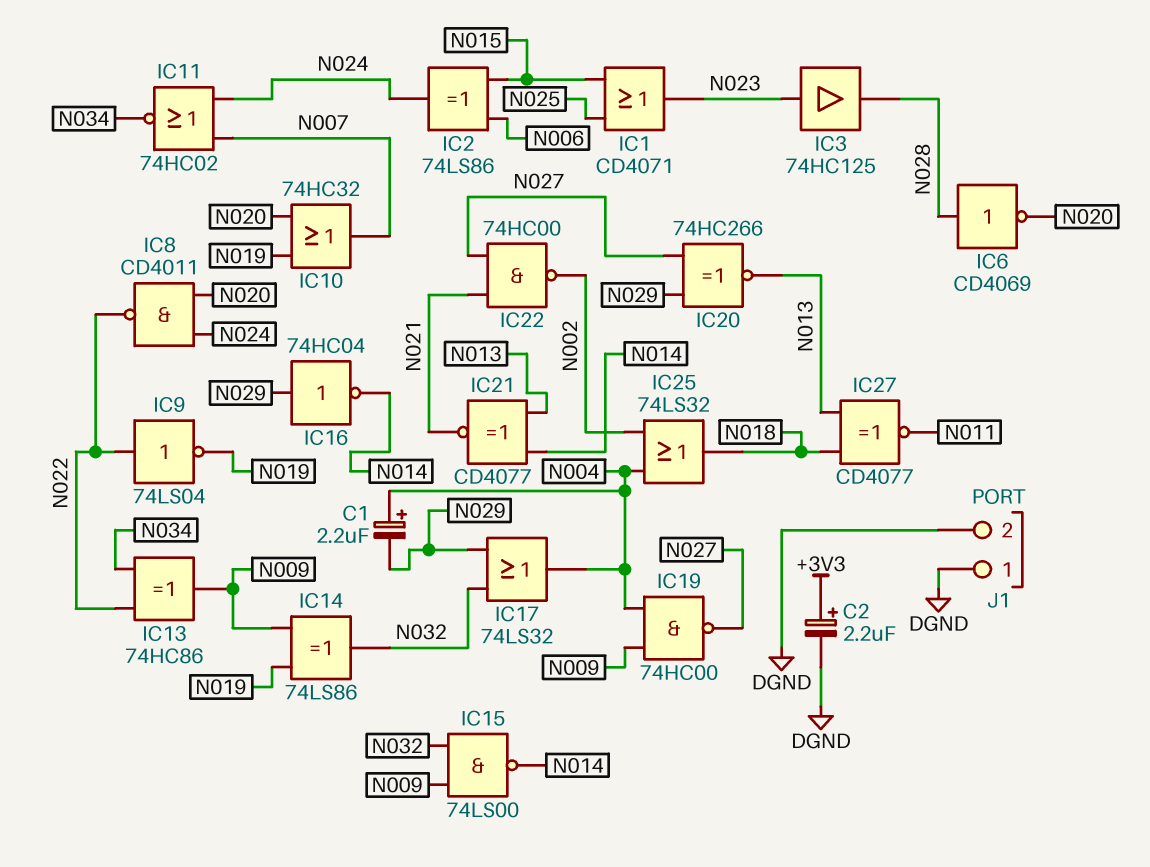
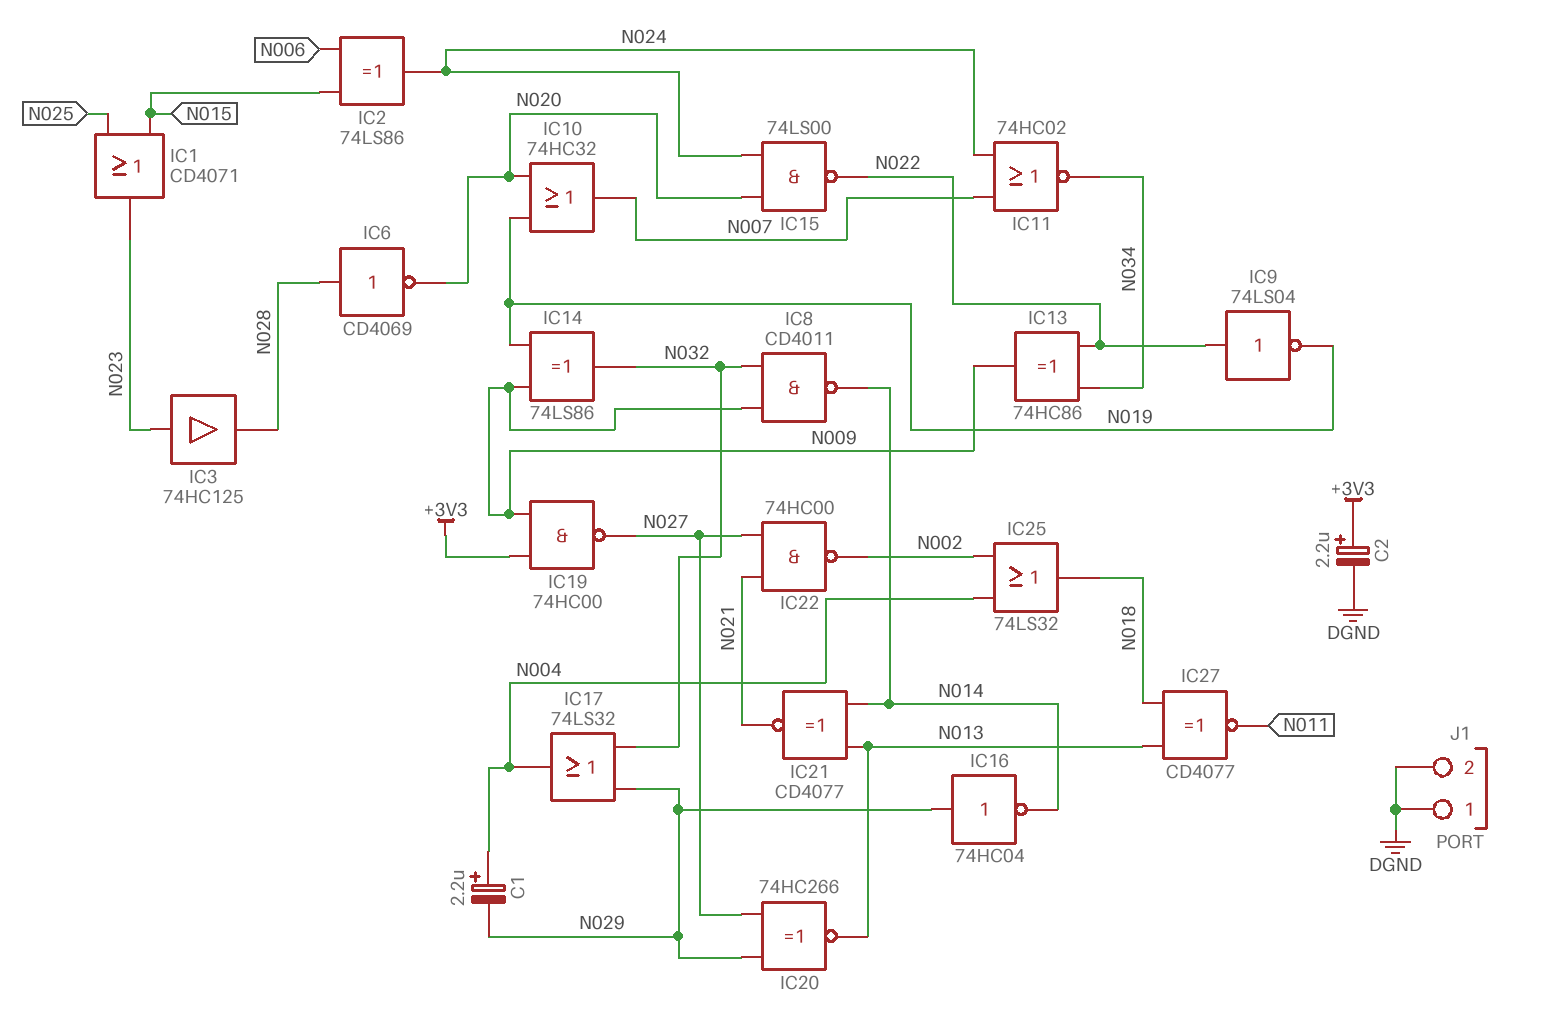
IC8: NAND CD4011 (in N020, in N024, out N022) -> NAND CD4011 (in N009, in N032, out N014)
IC15: NAND 74LS00 (in N009, in N032, out N014) -> NAND 74LS00 (in N020, in N024, out N022)
IC19: NAND 74HC00 (in N004, in N009, out N027) -> NAND 74HC00 (in +3V3, in N009, out N027)

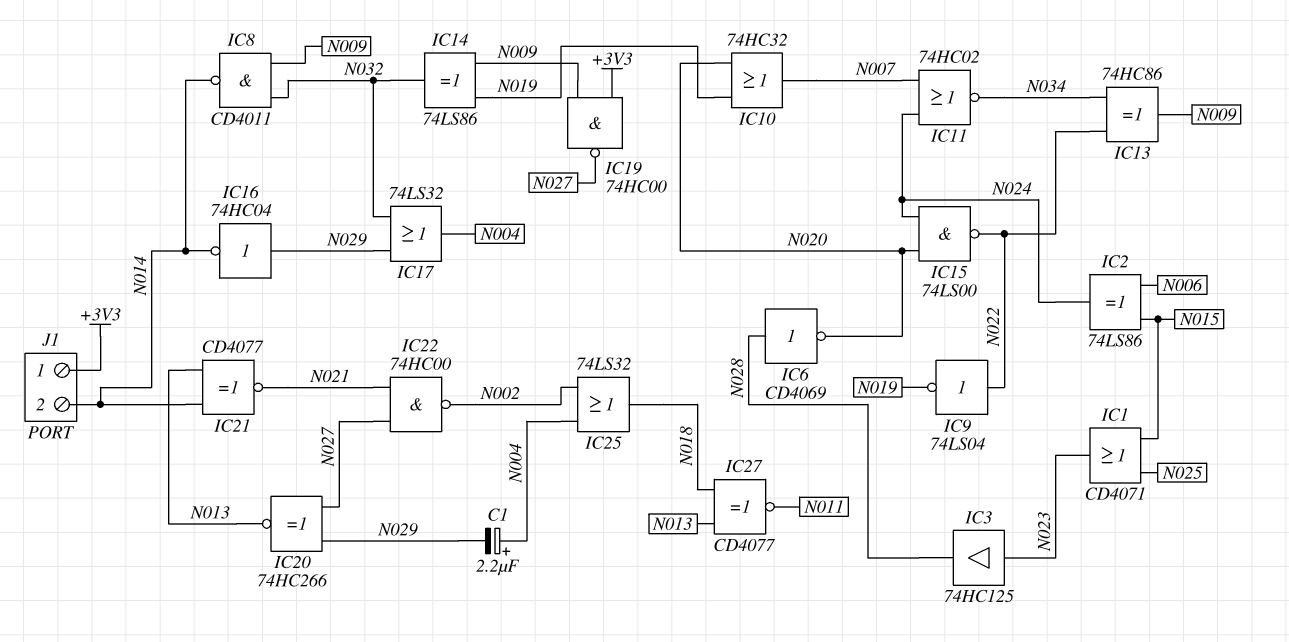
C2: 2.2uF (plus +3V3, minus DGND) -> none
J1 pin 1: DGND -> +3V3
J1 pin 2: DGND -> N014

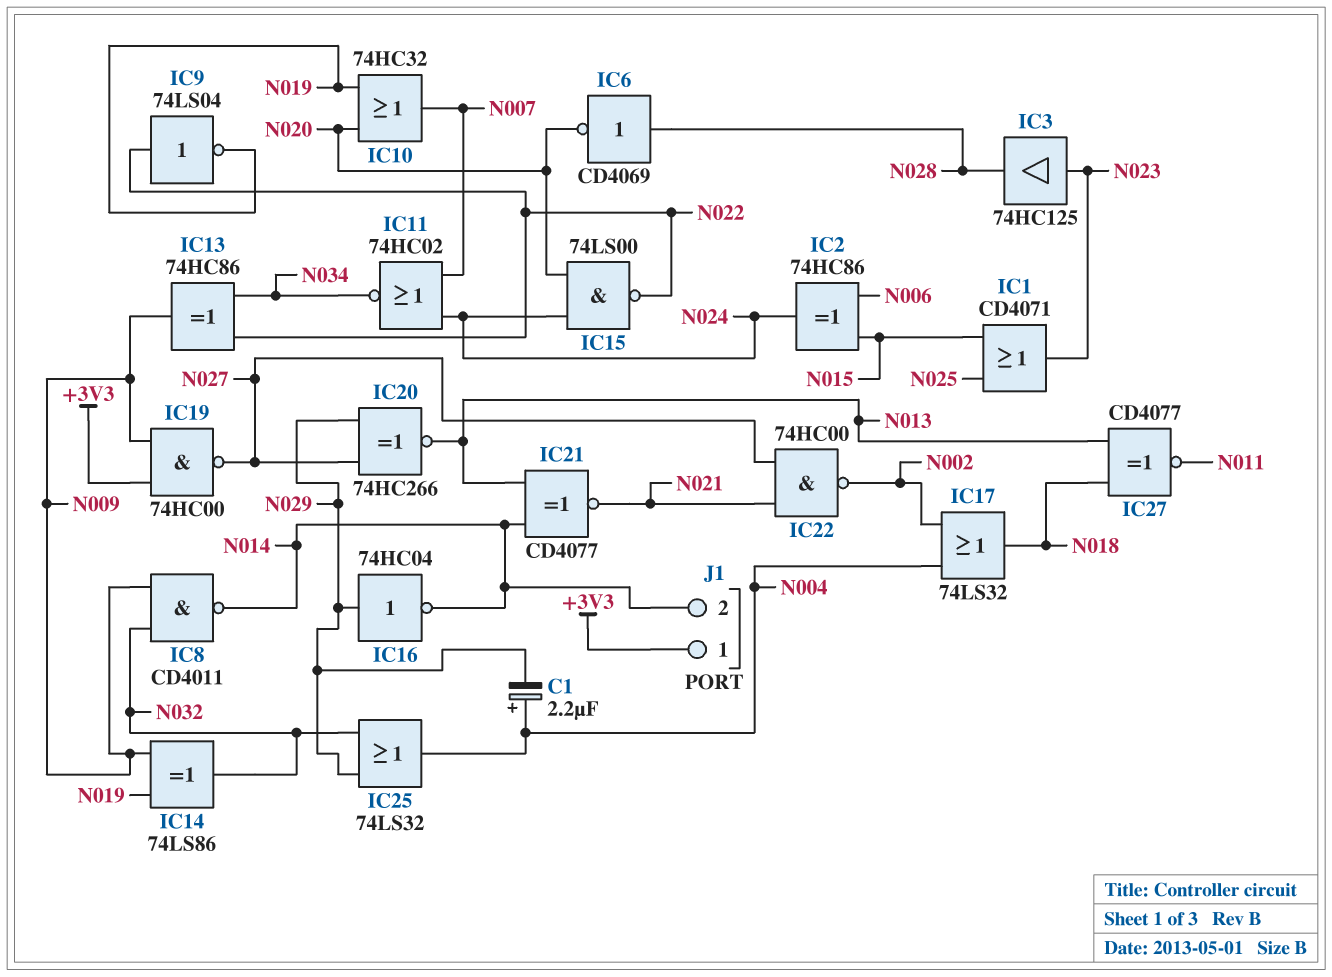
IC2: XOR 74LS86 (in N006, in N015, out N024) -> XOR 74HC86 (in N006, in N015, out N024)
IC17: OR 74LS32 (in N029, in N032, out N004) -> OR 74LS32 (in N002, in N004, out N018)
IC25: OR 74LS32 (in N002, in N004, out N018) -> OR 74LS32 (in N029, in N032, out N004)

